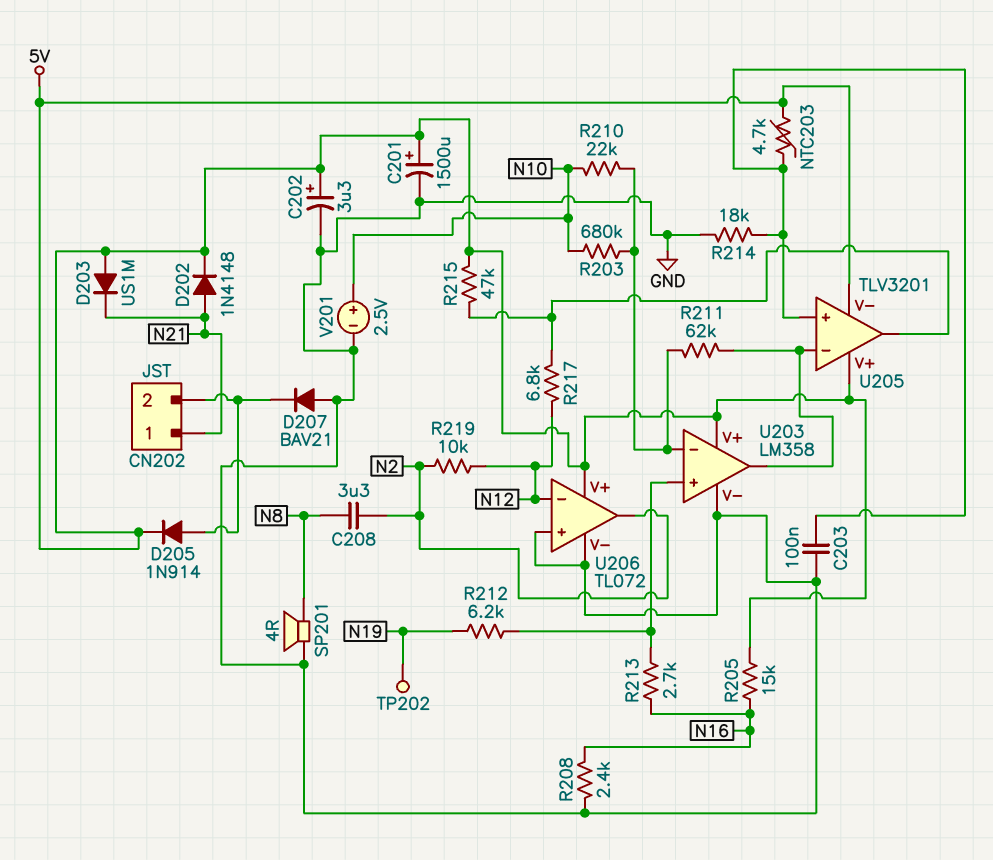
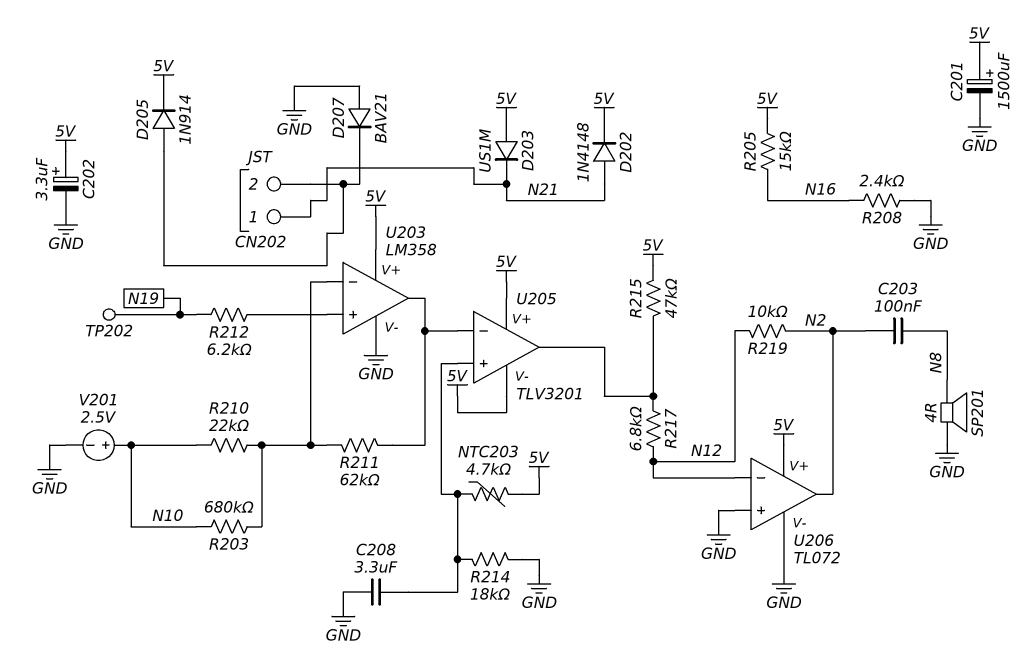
C203: 100nF (GND, U205/in+) -> 100nF (N2, N8)
C208: 3.3uF (N2, N8) -> 3.3uF (GND, U205/in+)
R213: 2.7k (N16, U203/in+) -> none

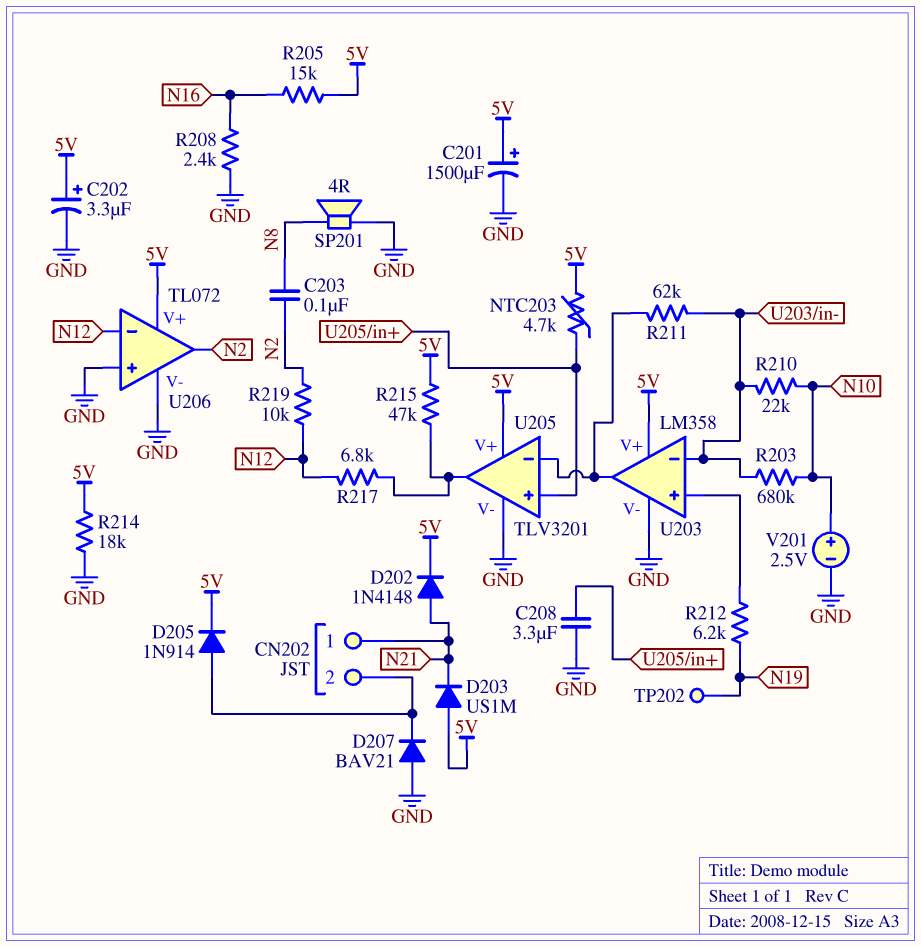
R214: 18k (GND, U205/in+) -> 18k (5V, GND)
U205 pin V-: 5V -> GND

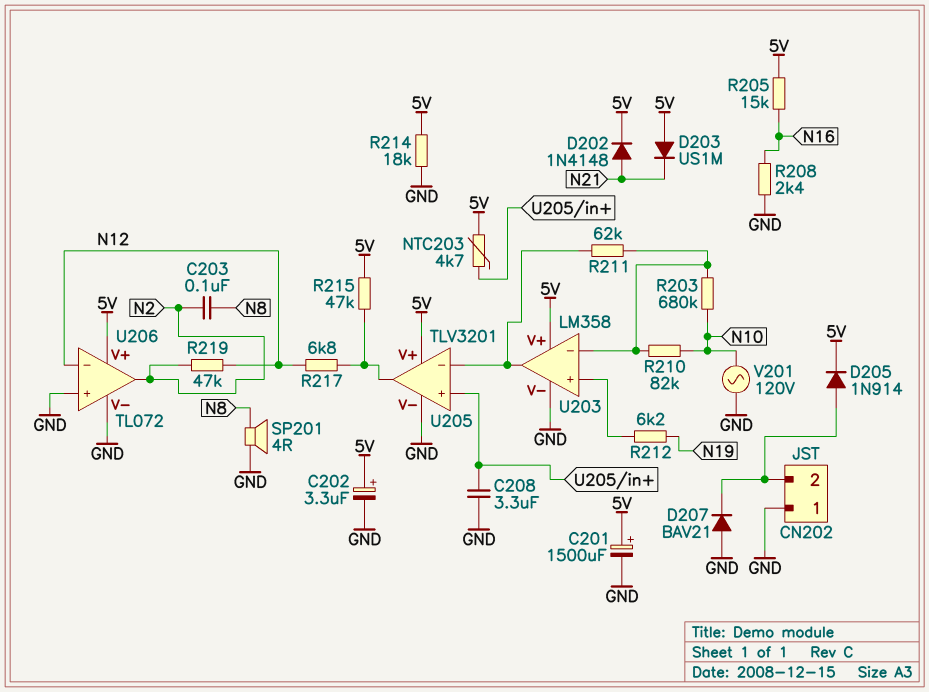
CN202 pin 1: N21 -> GND
R210: 22k (N10, U203/in-) -> 82k (N10, U203/in-)
R219: 10k (N2, N12) -> 47k (N2, N12)
TP202: test point (N19) -> none
V201: 2.5V (plus N10, minus GND) -> AC 120V (GND, N10)

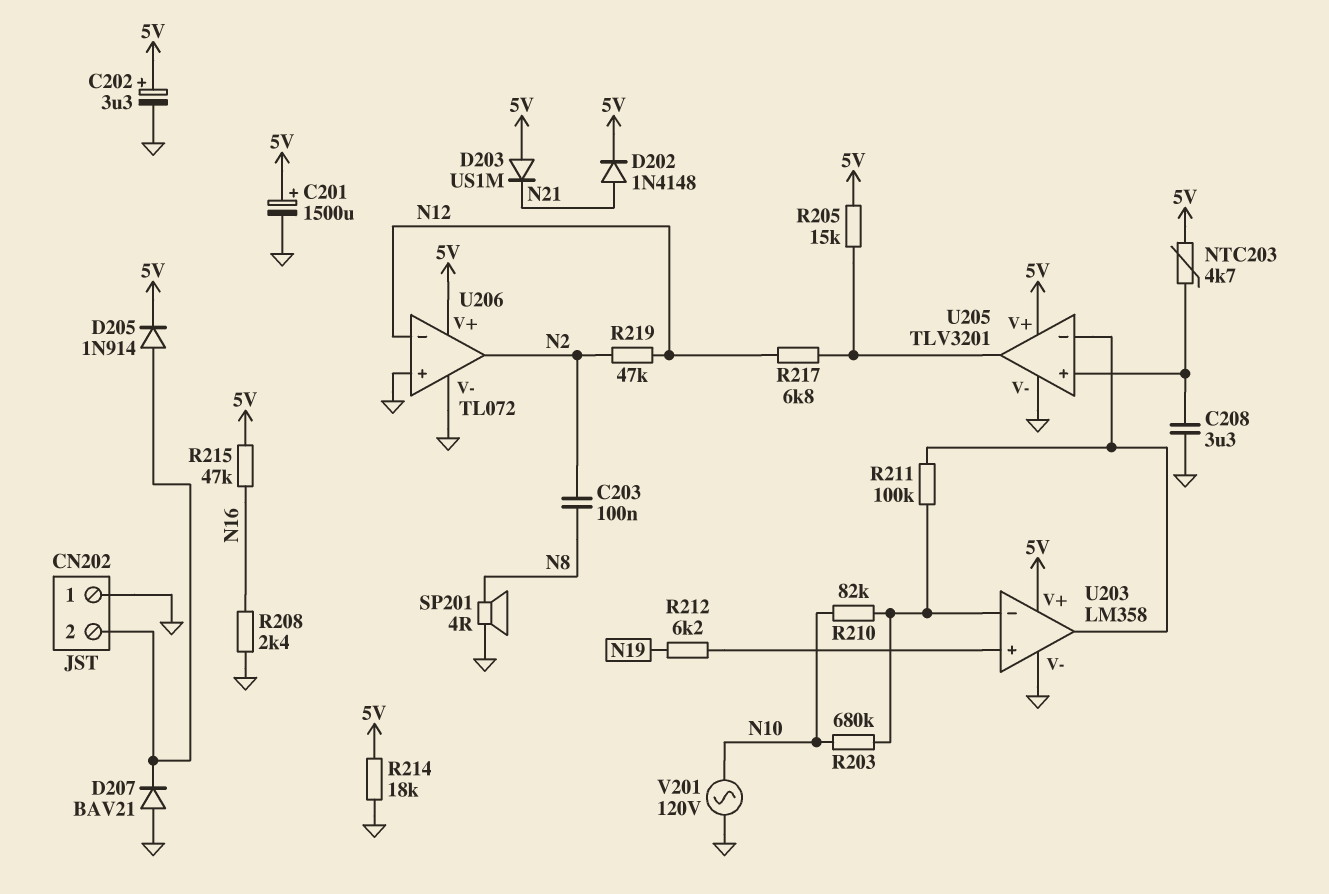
R205: 15k (5V, N16) -> 15k (5V, U205/out)
R211: 62k (U203/in-, U203/out) -> 100k (U203/in-, U203/out)
R215: 47k (5V, U205/out) -> 47k (5V, N16)

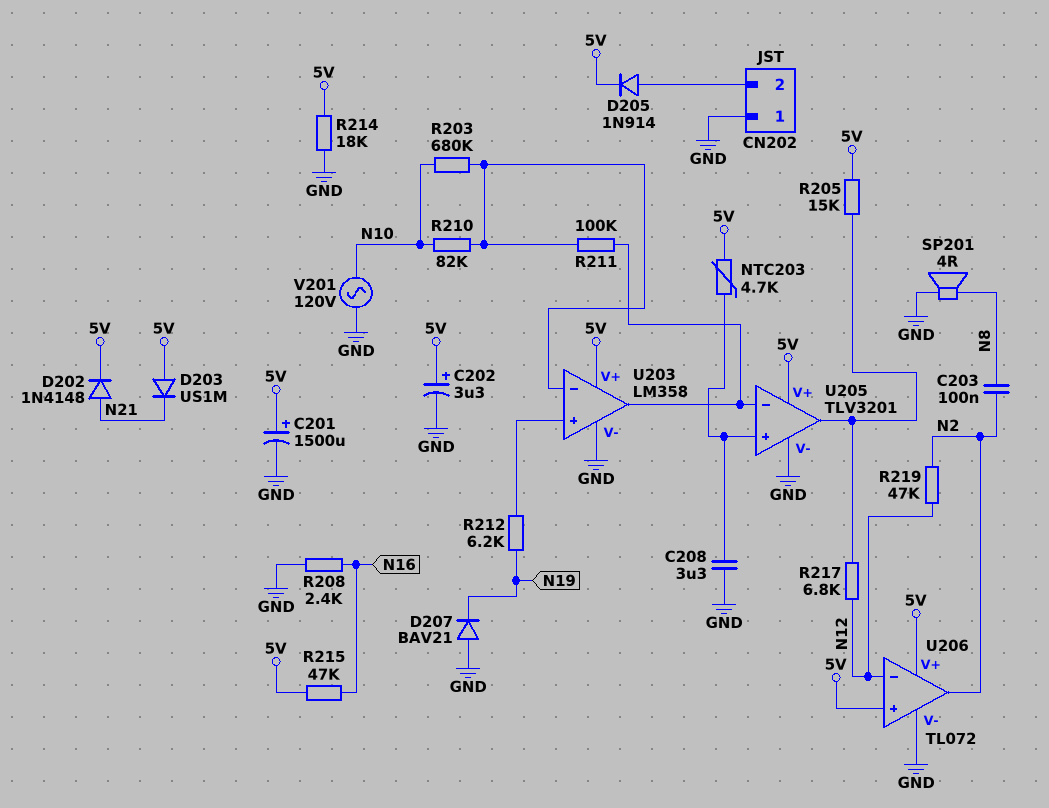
D207: diode BAV21 (A GND, K CN202/2) -> diode BAV21 (A GND, K N19)
U206 pin in+: GND -> 5V

